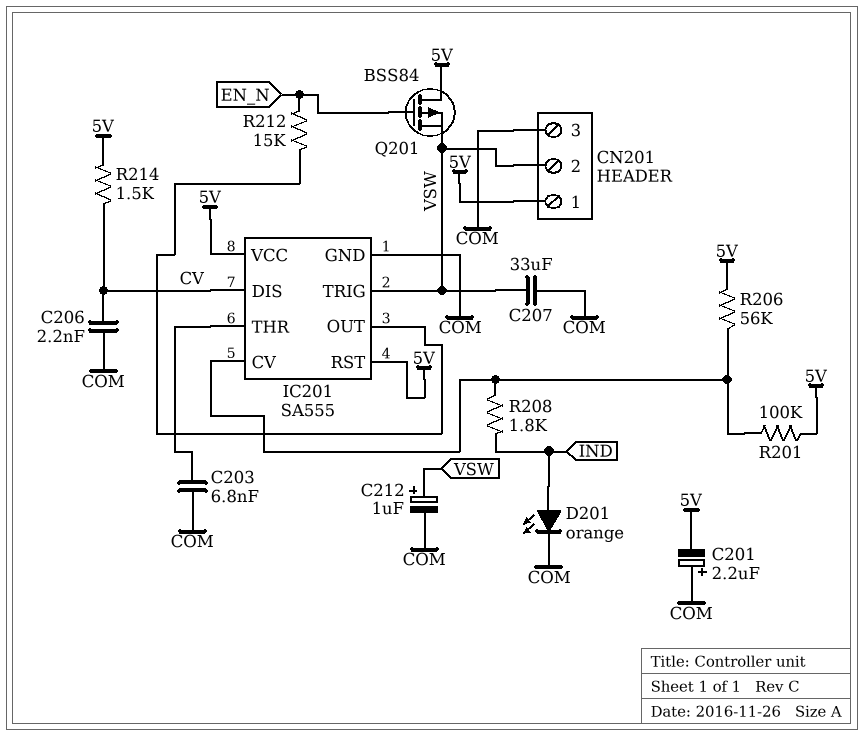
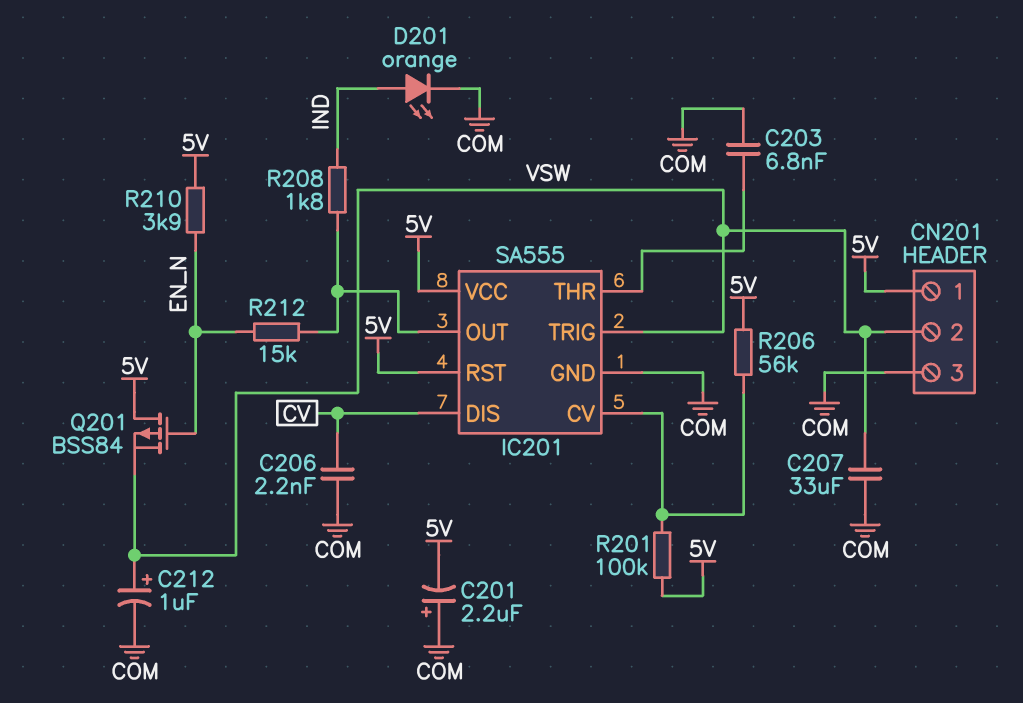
R208: 1.8k (IC201/CV, IND) -> 1.8k (IC201/OUT, IND)
R210: none -> 3.9k (5V, EN_N)
R214: 1.5k (5V, CV) -> none

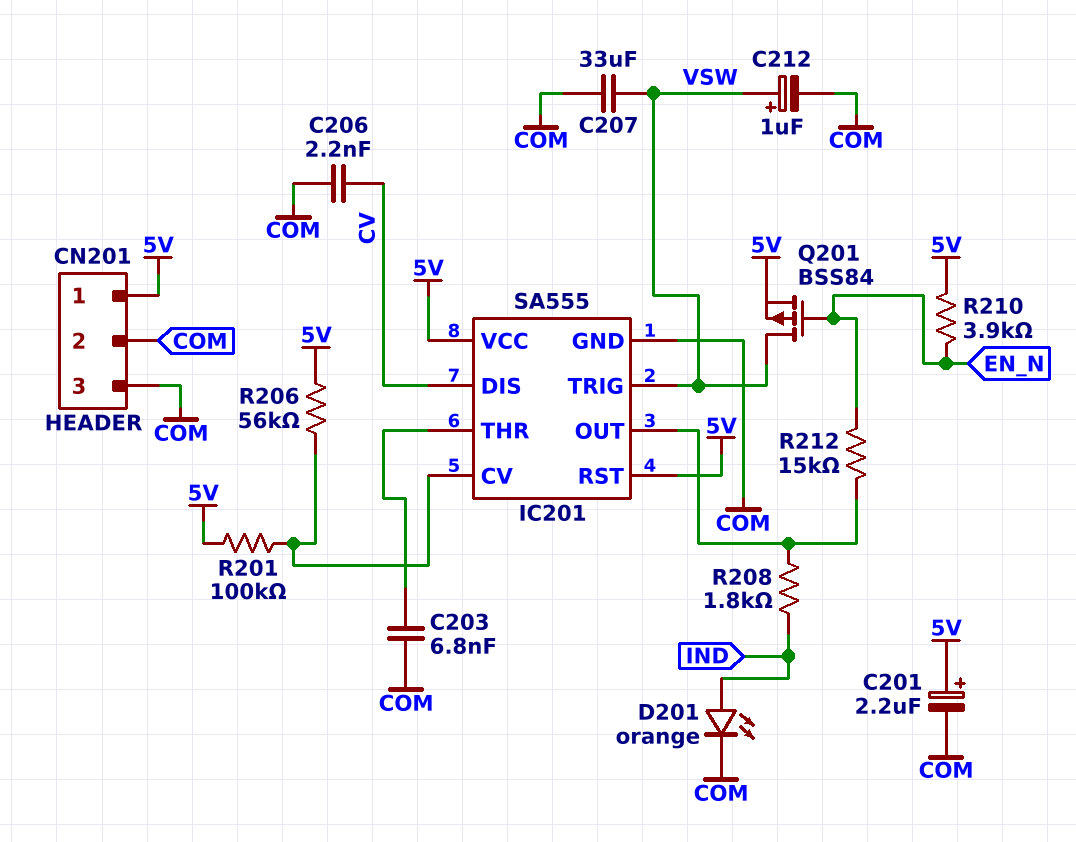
C201: 2.2uF (plus COM, minus 5V) -> 2.2uF (plus 5V, minus COM)
CN201 pin 2: VSW -> COM
Q201: PMOS BSS84 (G EN_N, D 5V, S VSW) -> PMOS BSS84 (G EN_N, D VSW, S 5V)

